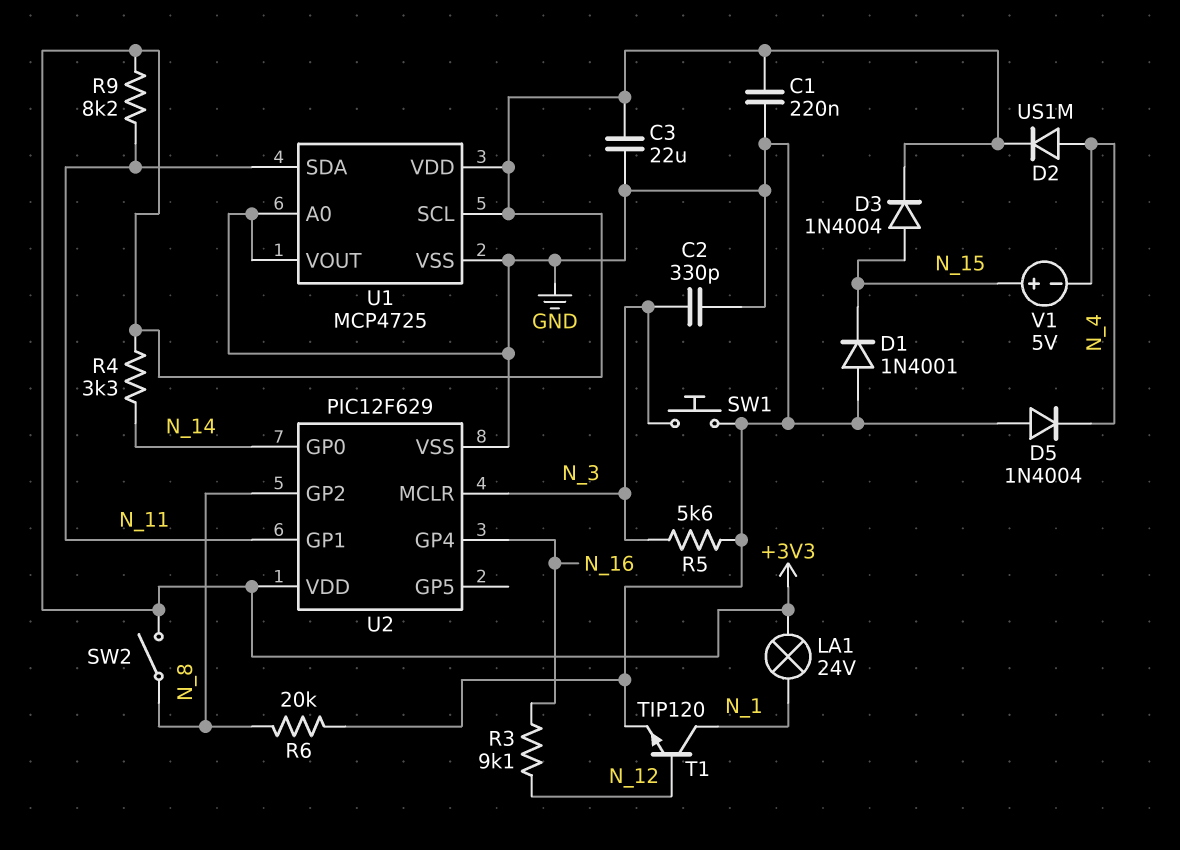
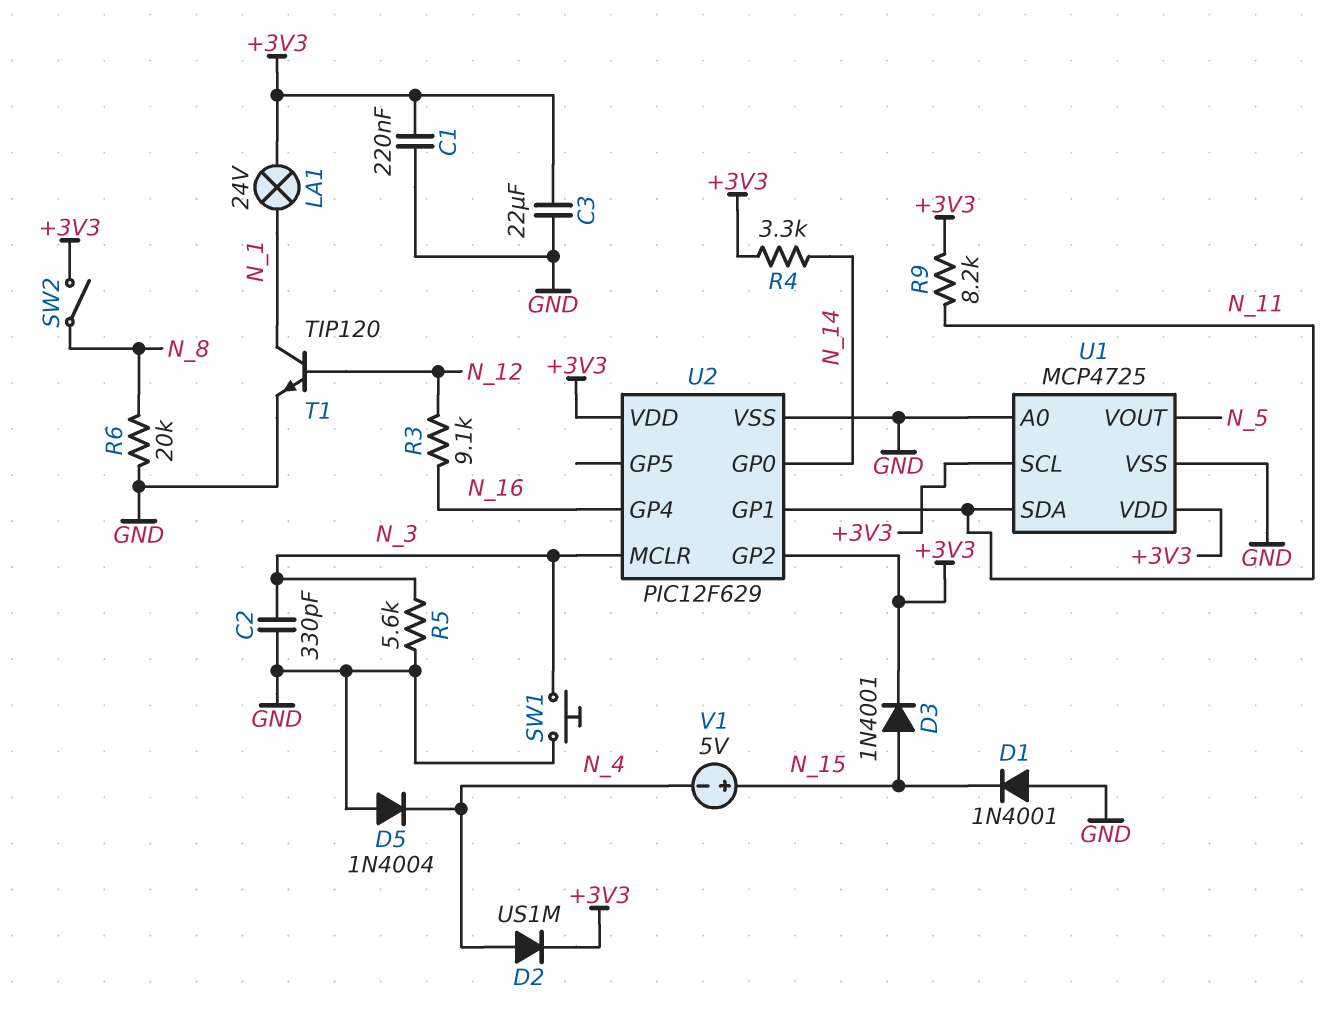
D3: diode 1N4004 (A N_15, K +3V3) -> diode 1N4001 (A N_15, K +3V3)
U1 pin VOUT: GND -> N_5
U2 pin GP2: N_8 -> +3V3

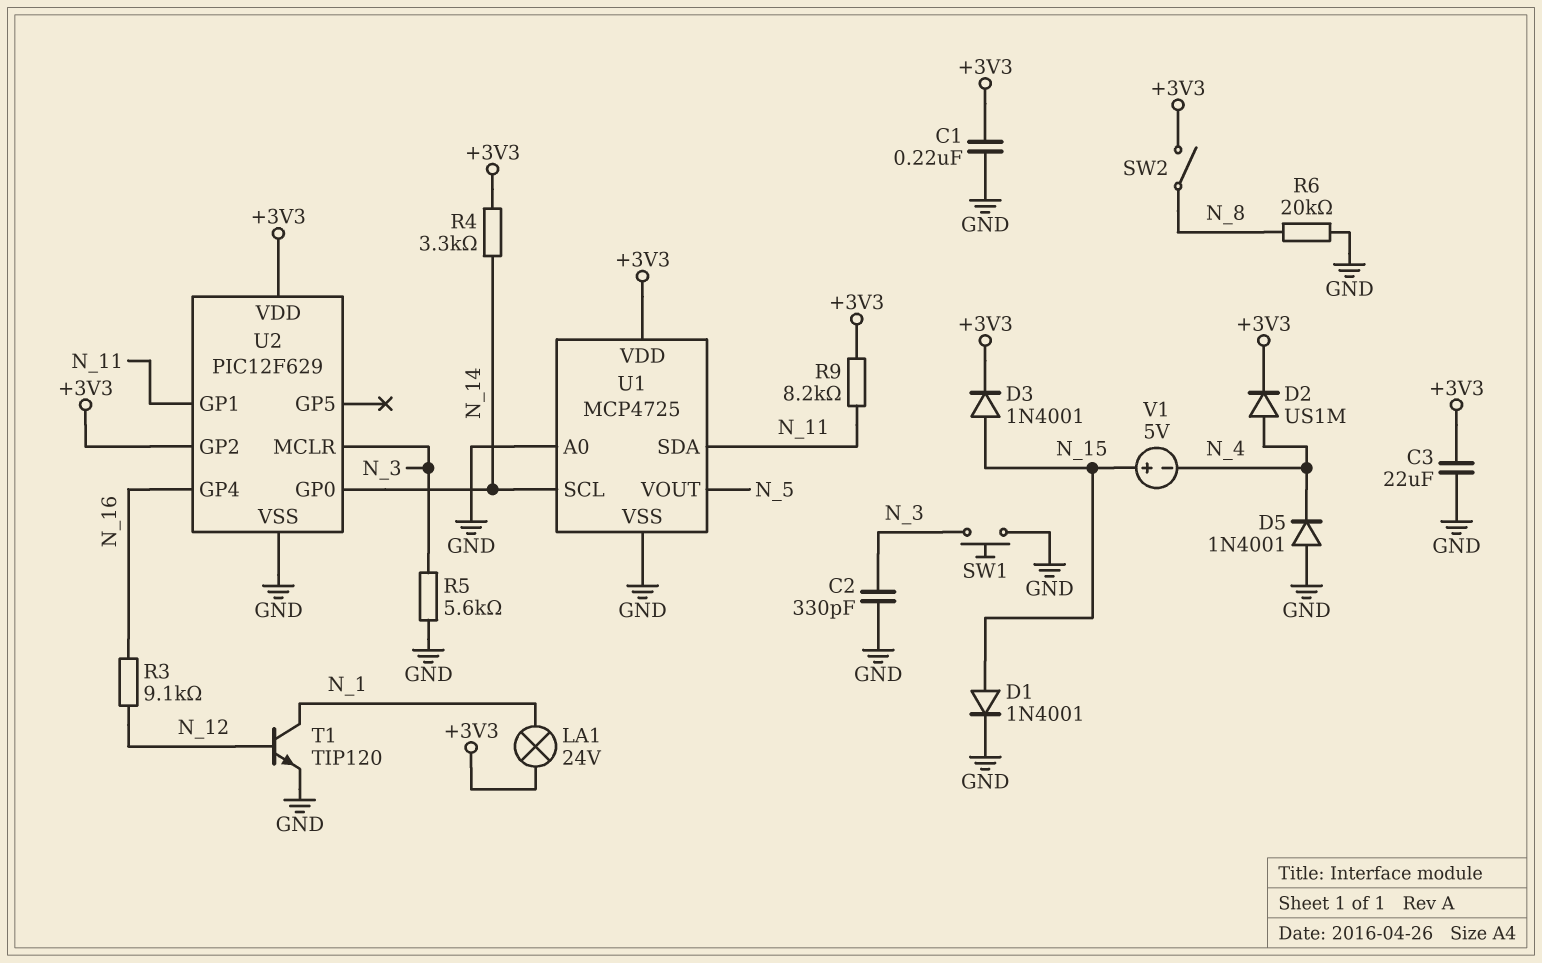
D1: diode 1N4001 (A GND, K N_15) -> diode 1N4001 (A N_15, K GND)
D5: diode 1N4004 (A GND, K N_4) -> diode 1N4001 (A GND, K N_4)
U1 pin SCL: +3V3 -> N_14

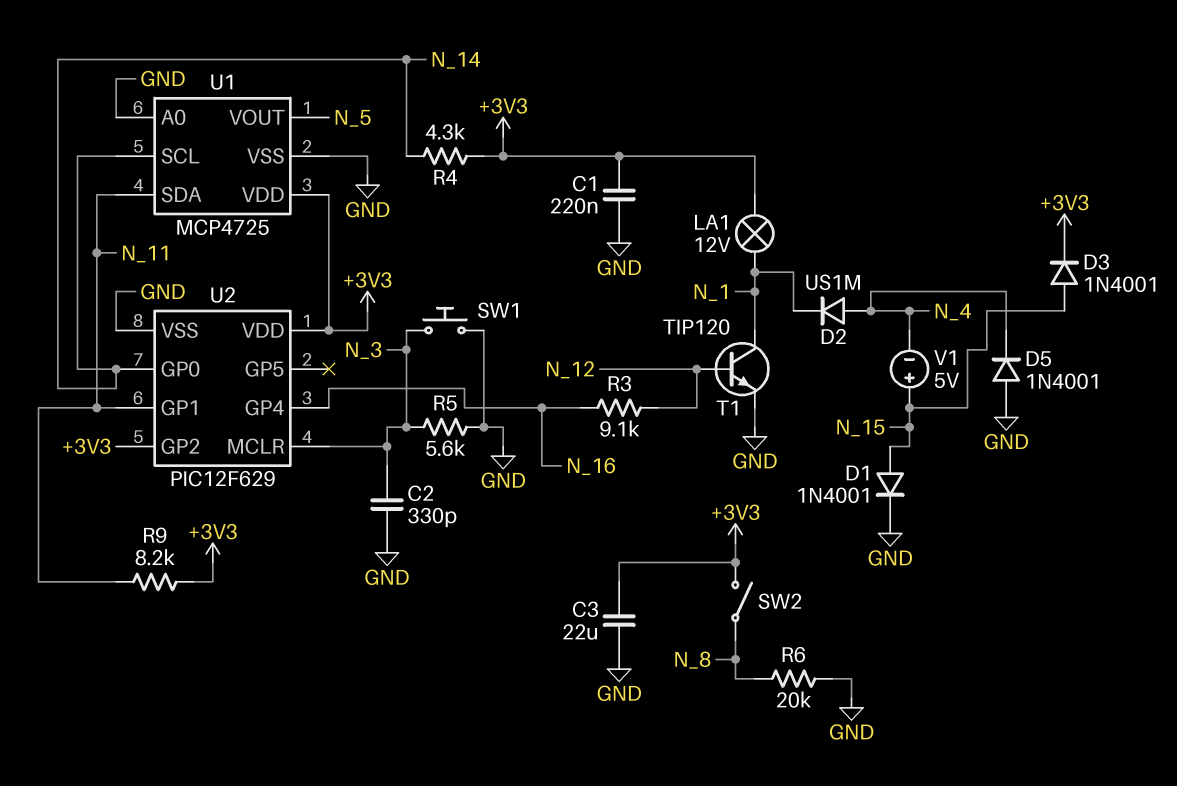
D2: diode US1M (A N_4, K +3V3) -> diode US1M (A N_4, K N_1)
LA1: lamp 24V (+3V3, N_1) -> lamp 12V (+3V3, N_1)
R4: 3.3k (+3V3, N_14) -> 4.3k (+3V3, N_14)

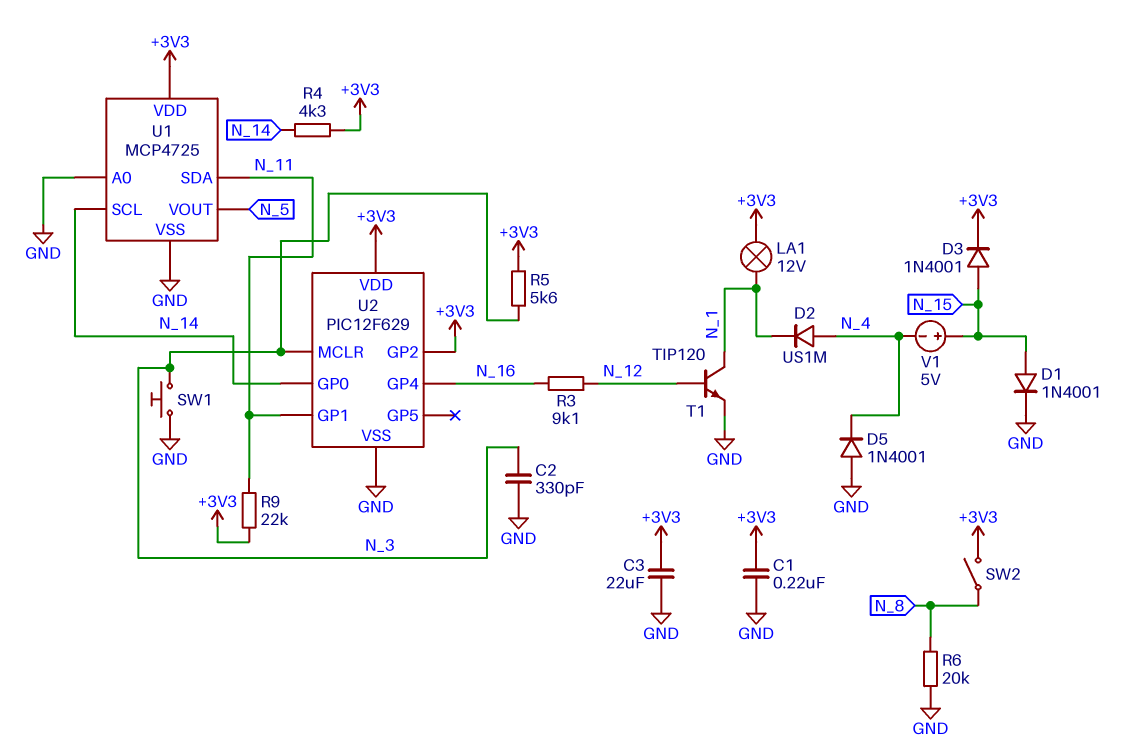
R5: 5.6k (GND, N_3) -> 5.6k (+3V3, N_3)
R9: 8.2k (+3V3, N_11) -> 22k (+3V3, N_11)

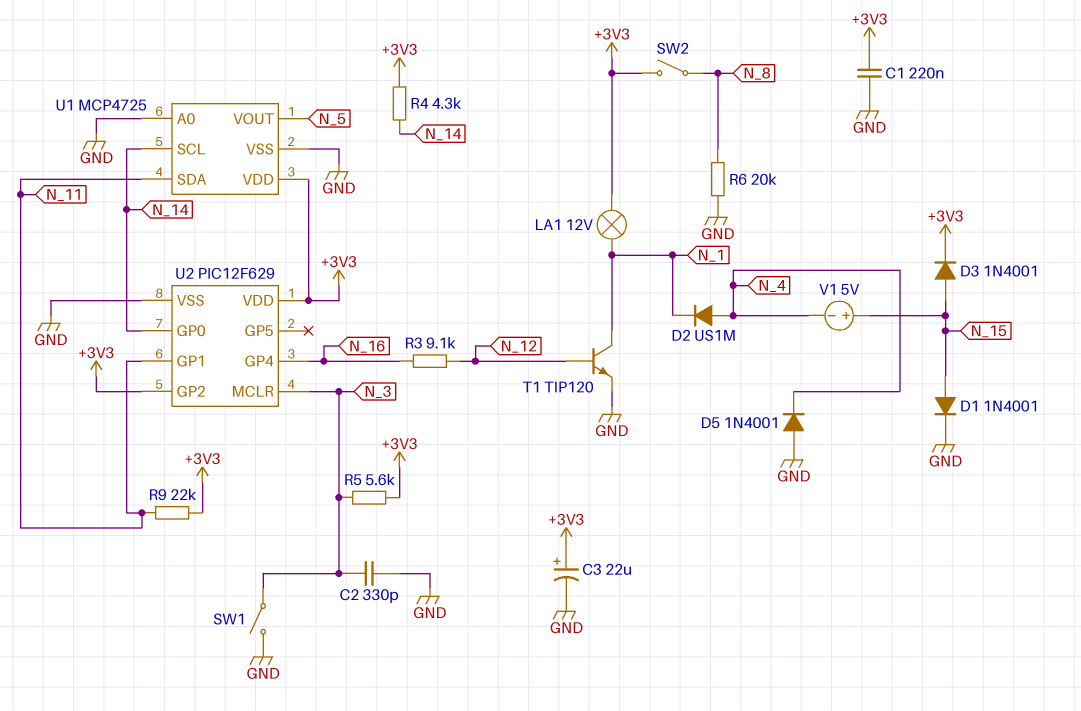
C3: 22uF (+3V3, GND) -> 22uF (plus +3V3, minus GND)
SW1: button (GND, N_3) -> switch (GND, N_3)

